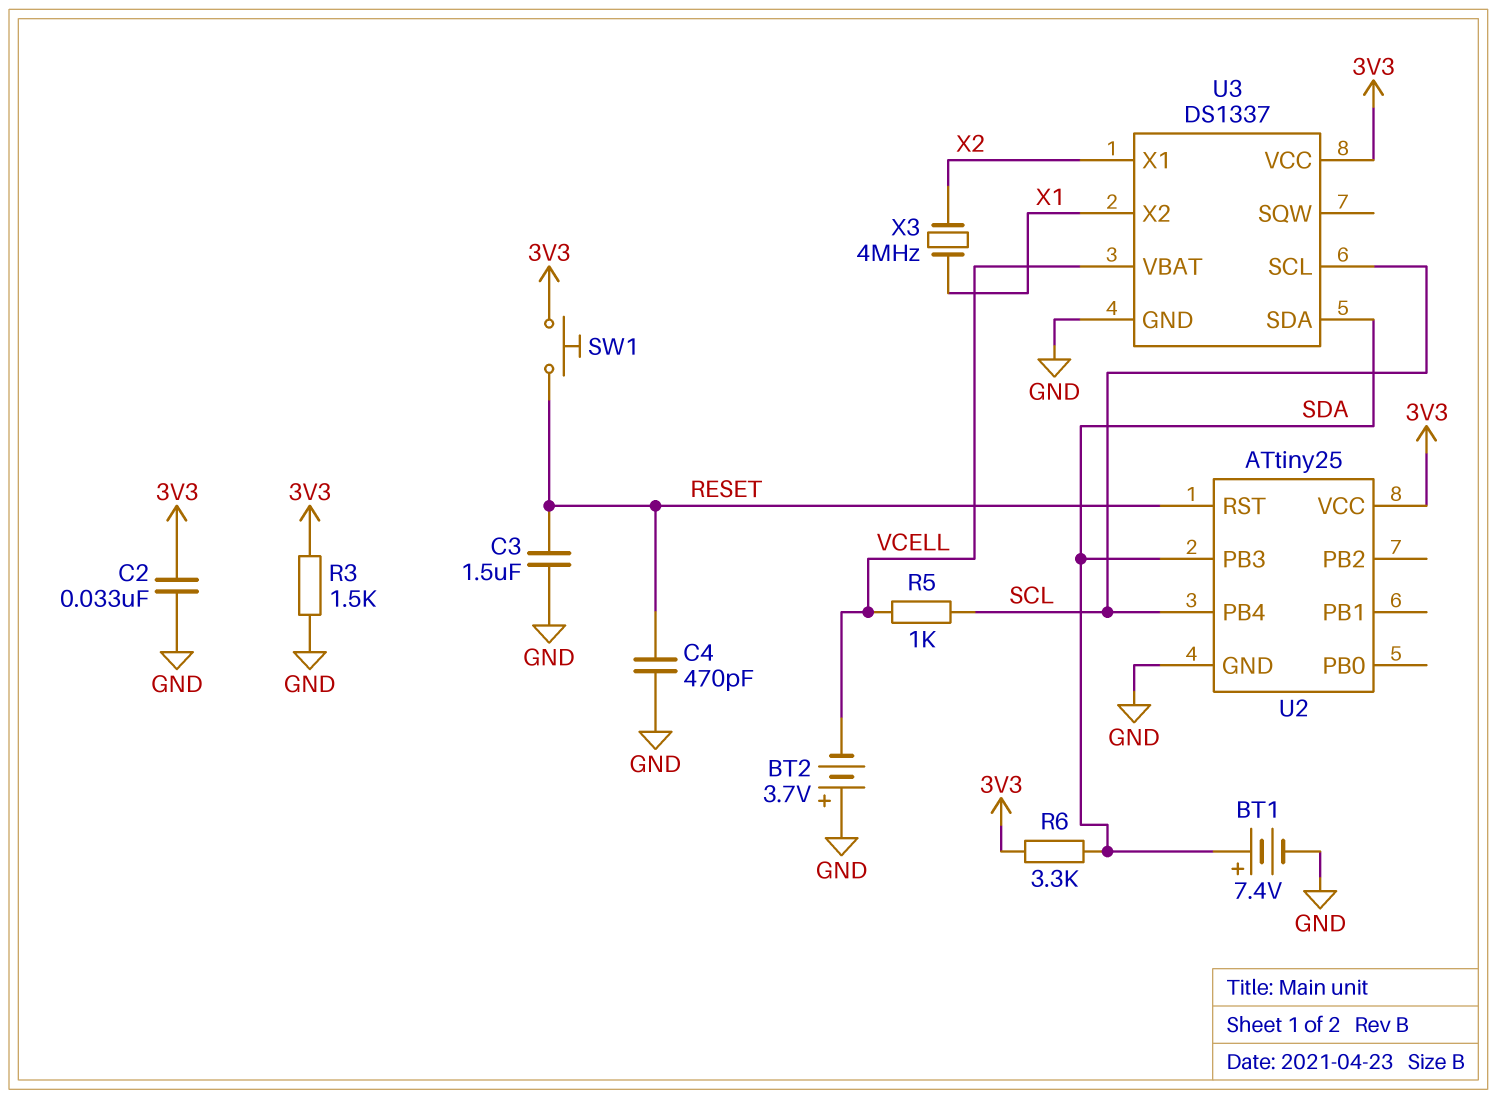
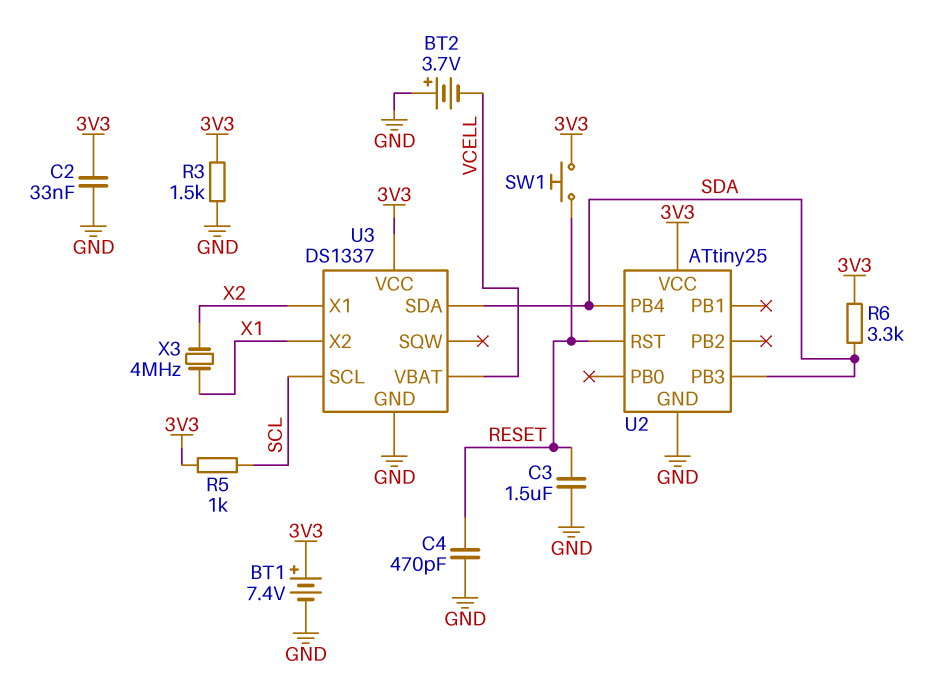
BT1: 7.4V (plus SDA, minus GND) -> 7.4V (plus 3V3, minus GND)
R5: 1k (SCL, VCELL) -> 1k (3V3, SCL)
U2 pin PB4: SCL -> SDA

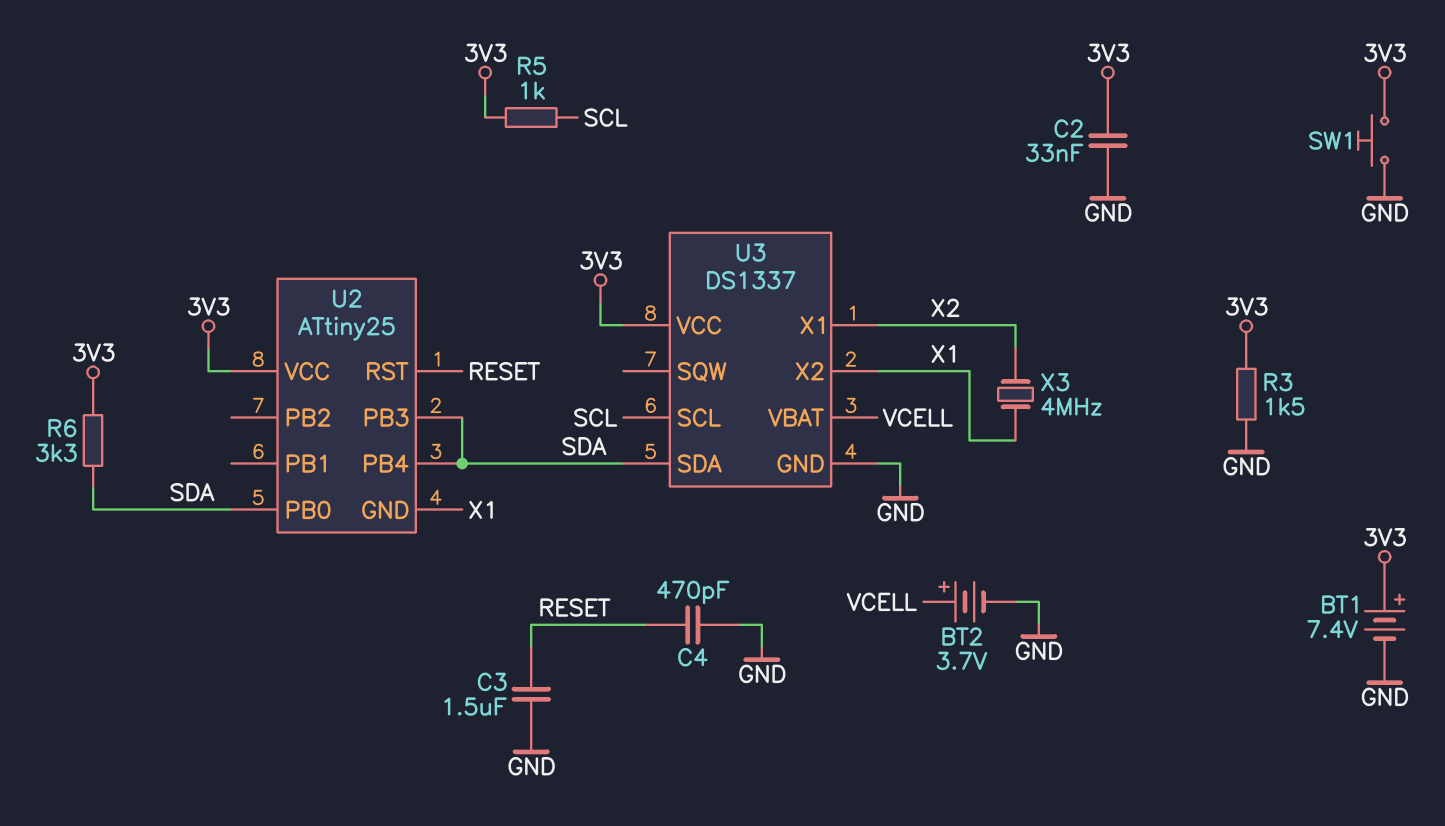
BT2: 3.7V (plus GND, minus VCELL) -> 3.7V (plus VCELL, minus GND)
SW1: button (3V3, RESET) -> button (3V3, GND)
U2 pin GND: GND -> X1
U2 pin PB0: none -> SDA

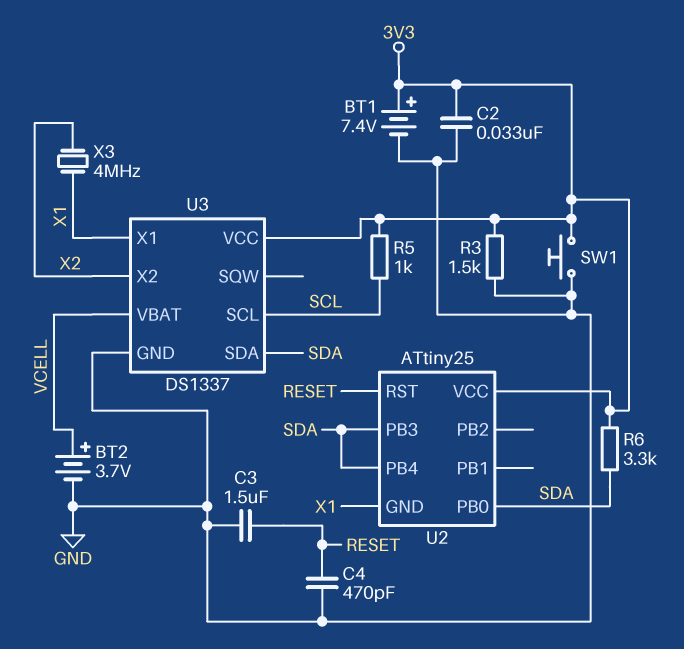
U3 pin X1: X2 -> X1
U3 pin X2: X1 -> X2

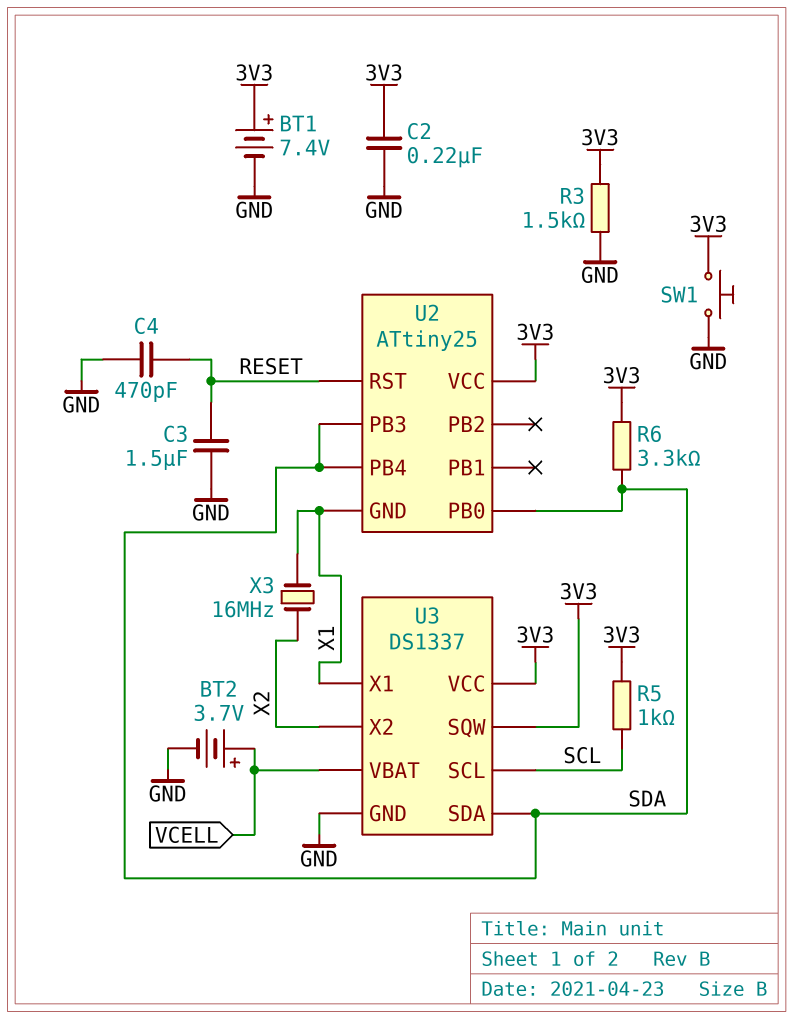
C2: 33nF (3V3, GND) -> 220nF (3V3, GND)
U3 pin SQW: none -> 3V3
X3: 4MHz (X1, X2) -> 16MHz (X1, X2)

